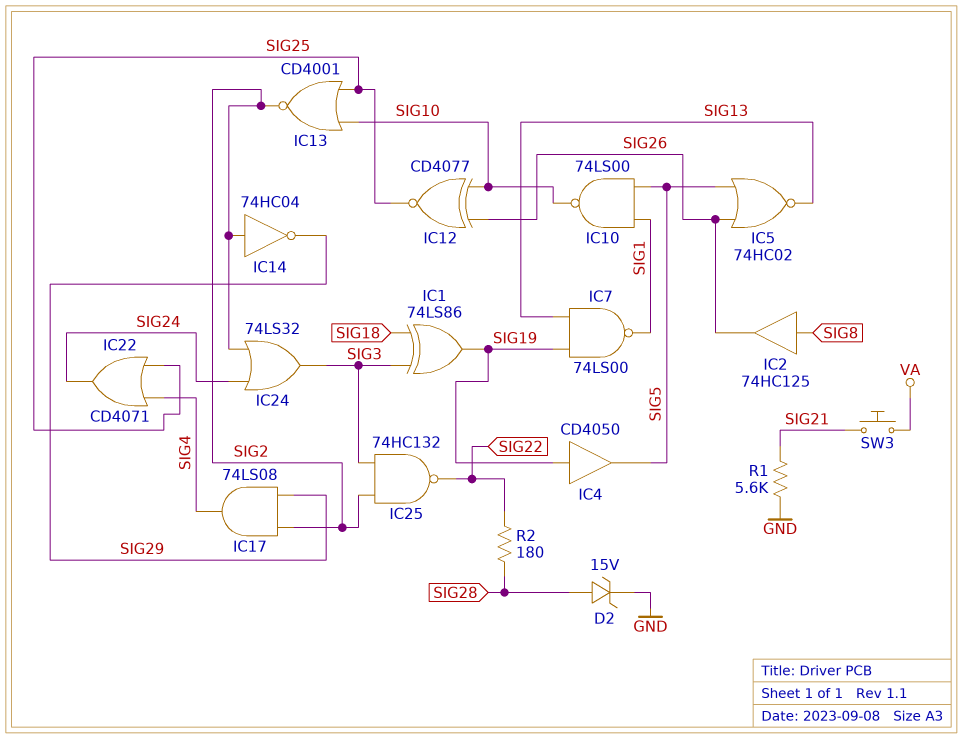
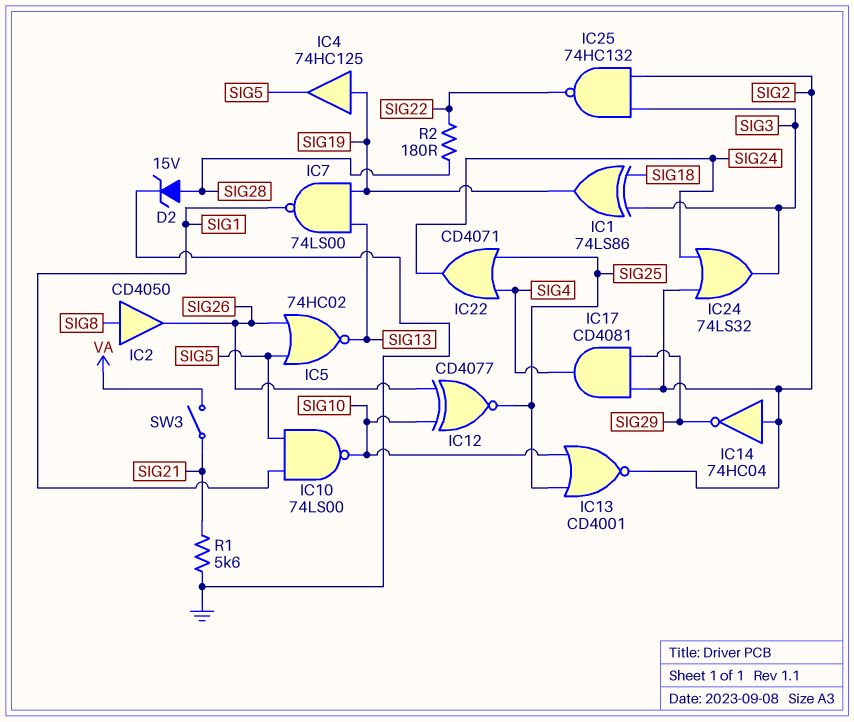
IC2: buffer 74HC125 (in SIG8, out SIG26) -> buffer CD4050 (in SIG8, out SIG26)
IC4: buffer CD4050 (in SIG19, out SIG5) -> buffer 74HC125 (in SIG19, out SIG5)
IC17: AND 74LS08 (in SIG2, in SIG29, out SIG4) -> AND CD4081 (in SIG2, in SIG29, out SIG4)
SW3: button (SIG21, VA) -> switch (SIG21, VA)

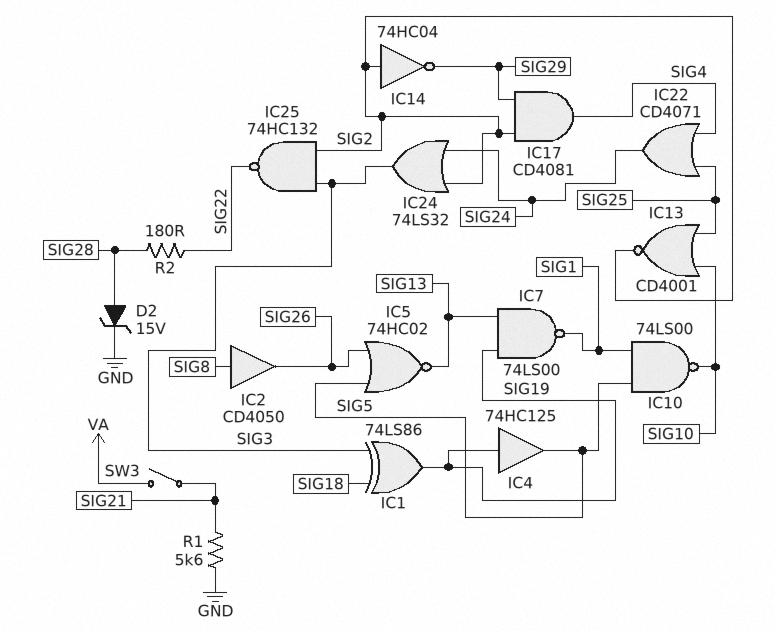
IC12: XNOR CD4077 (in SIG10, in SIG26, out SIG25) -> none

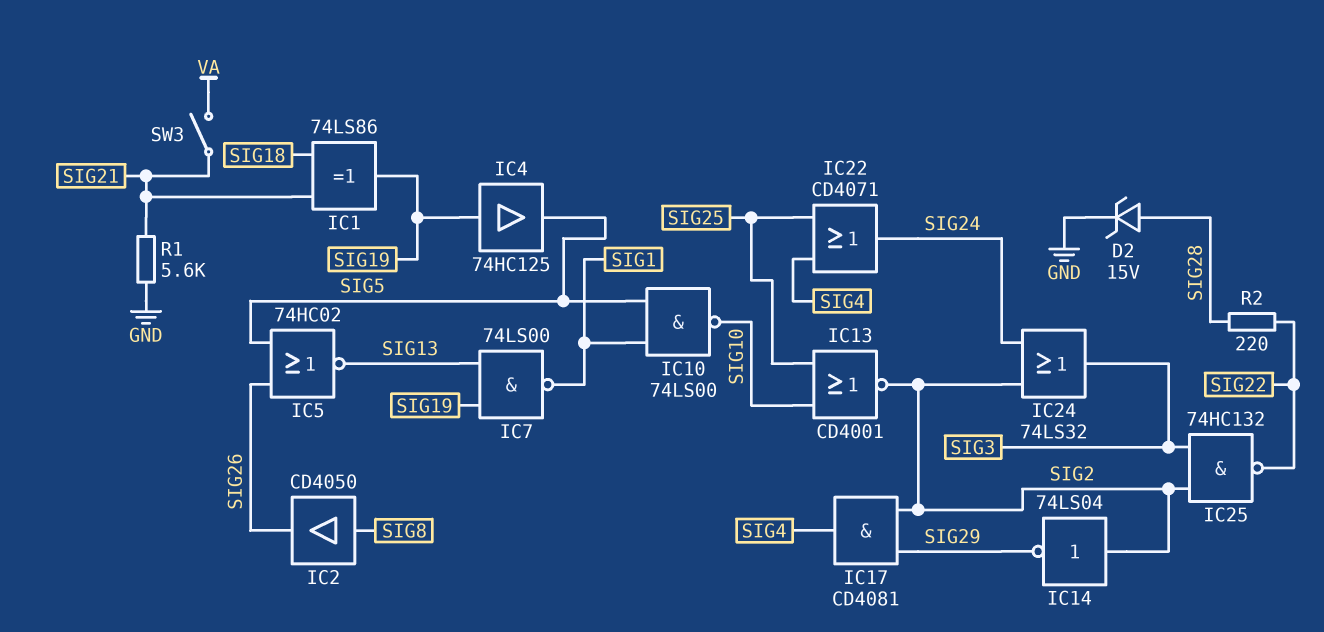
IC1: XOR 74LS86 (in SIG3, in SIG18, out SIG19) -> XOR 74LS86 (in SIG18, in SIG21, out SIG19)
IC14: NOT 74HC04 (in SIG2, out SIG29) -> NOT 74LS04 (in SIG2, out SIG29)
R2: 180 (SIG22, SIG28) -> 220 (SIG22, SIG28)

